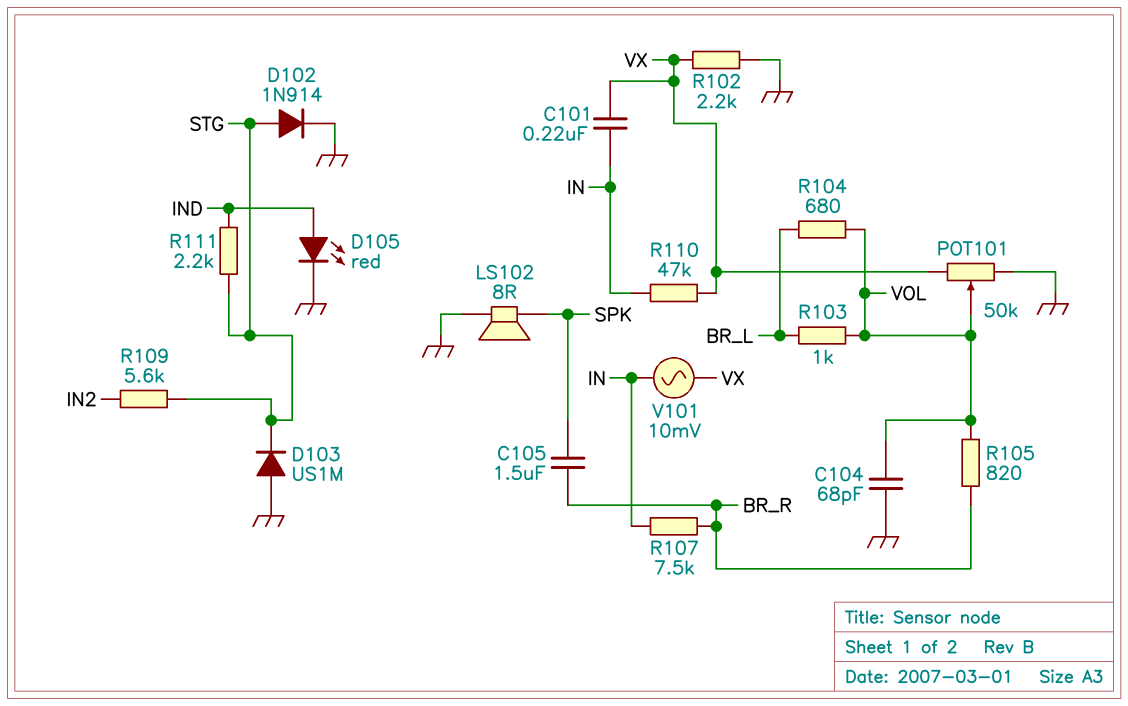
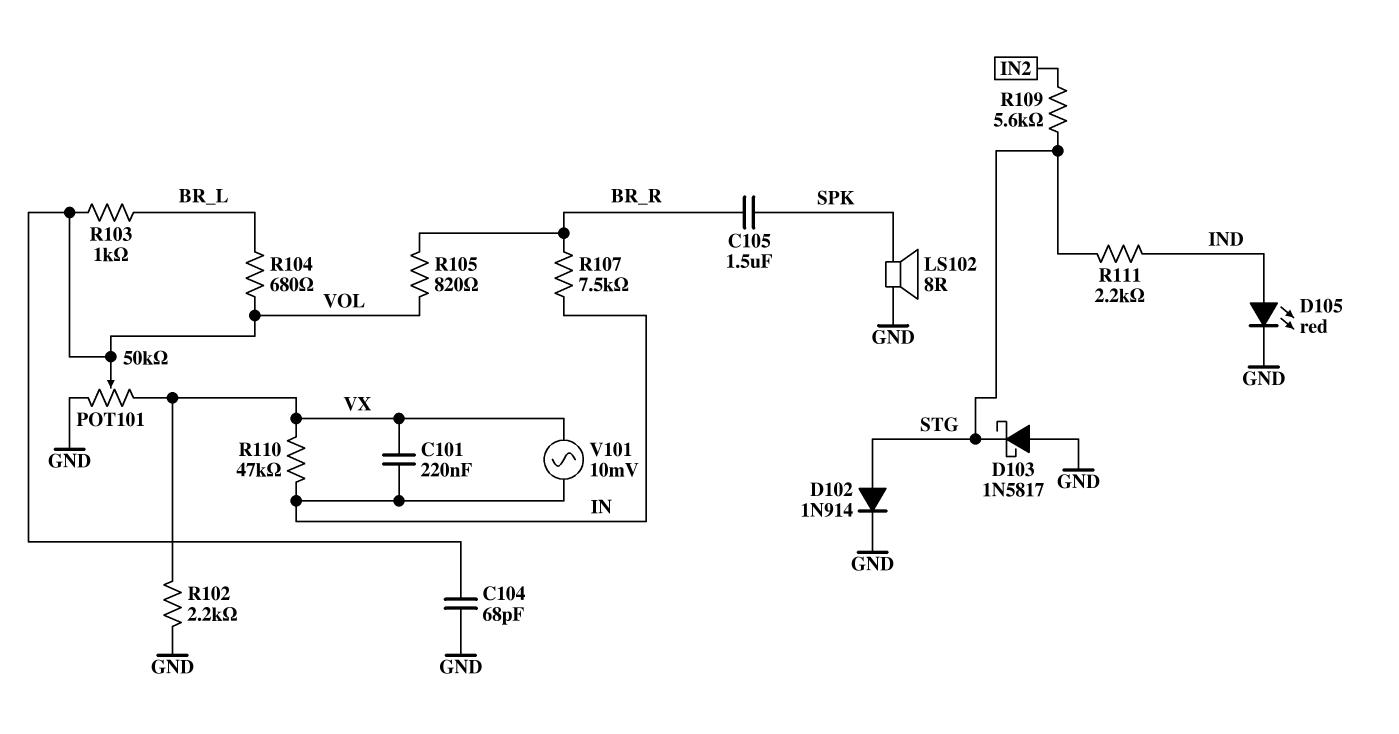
D103: diode US1M (A GND, K STG) -> schottky 1N5817 (A GND, K STG)

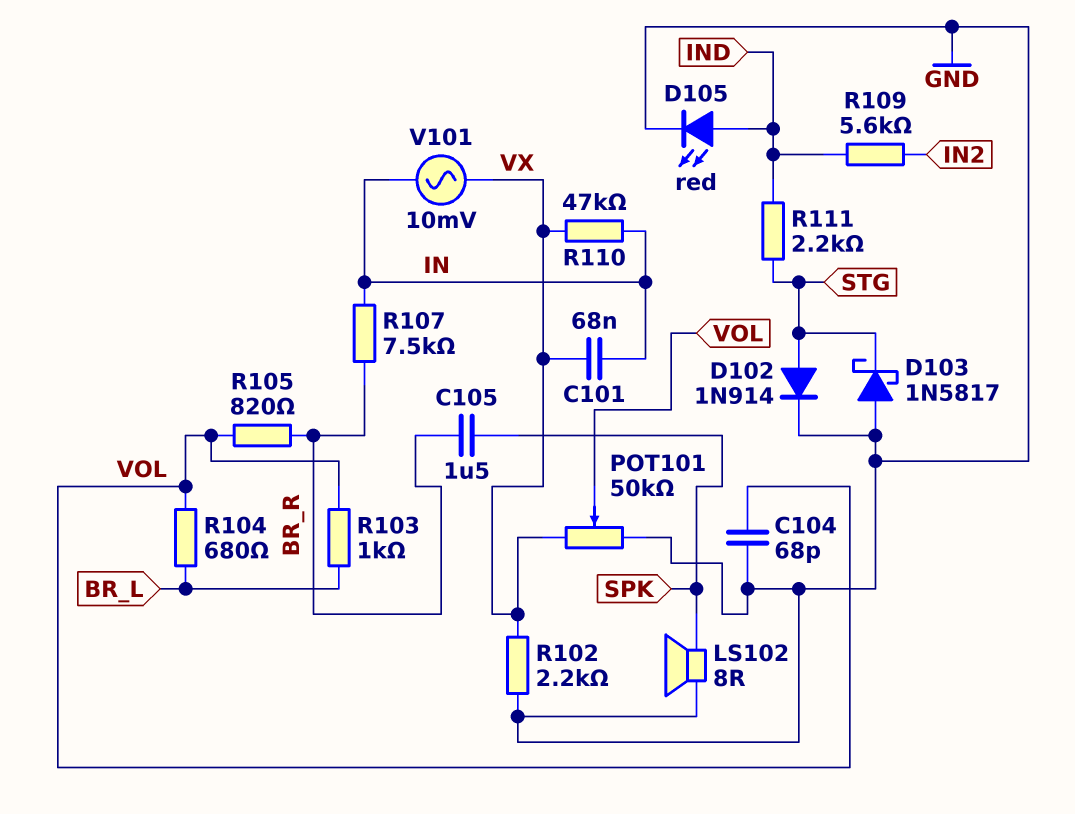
C101: 220nF (IN, VX) -> 68nF (IN, VX)
R109: 5.6k (IN2, STG) -> 5.6k (IN2, IND)

